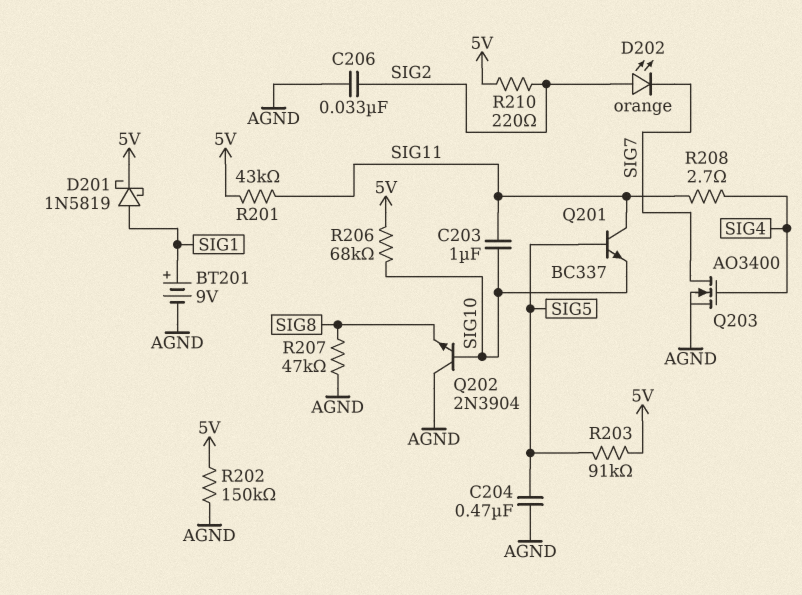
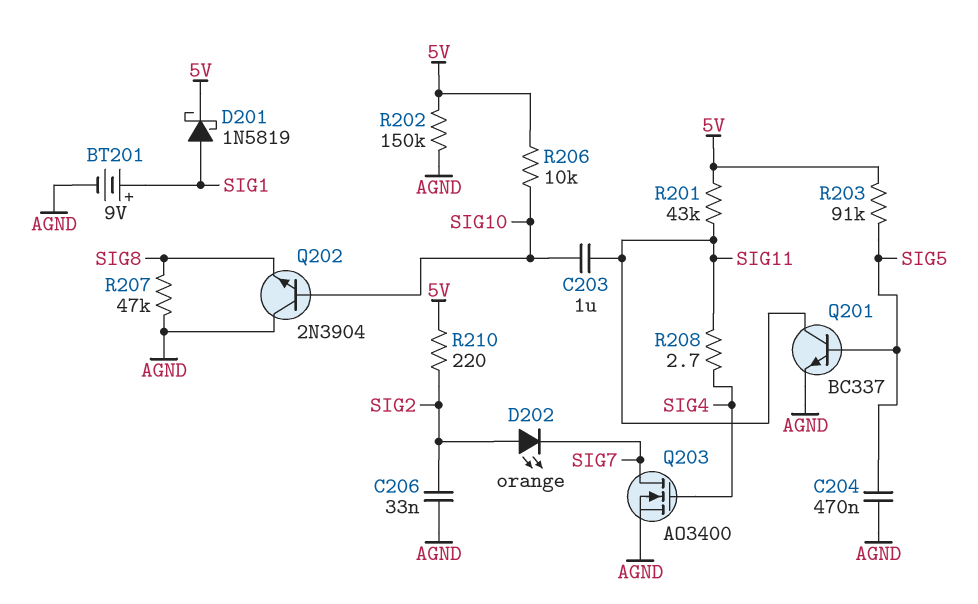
Q201: NPN BC337 (B SIG5, C SIG11, E SIG10) -> NPN BC337 (B SIG5, C SIG11, E AGND)
R206: 68k (5V, SIG10) -> 10k (5V, SIG10)

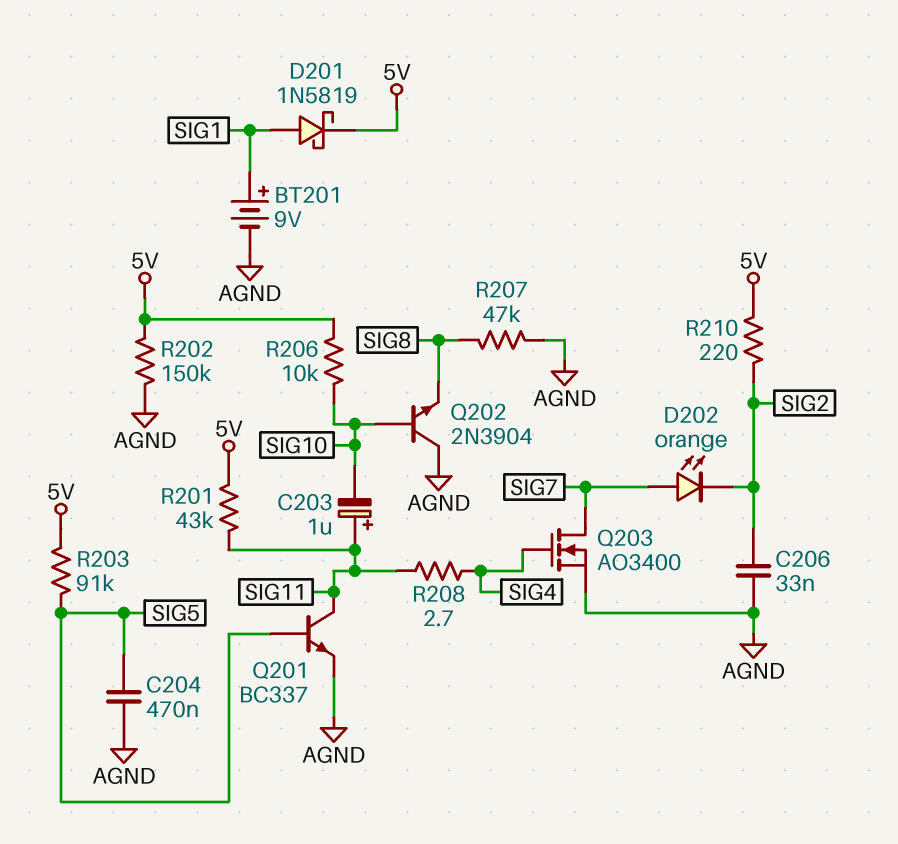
C203: 1uF (SIG10, SIG11) -> 1uF (plus SIG11, minus SIG10)
D202: LED orange (A SIG2, K SIG7) -> LED orange (A SIG7, K SIG2)

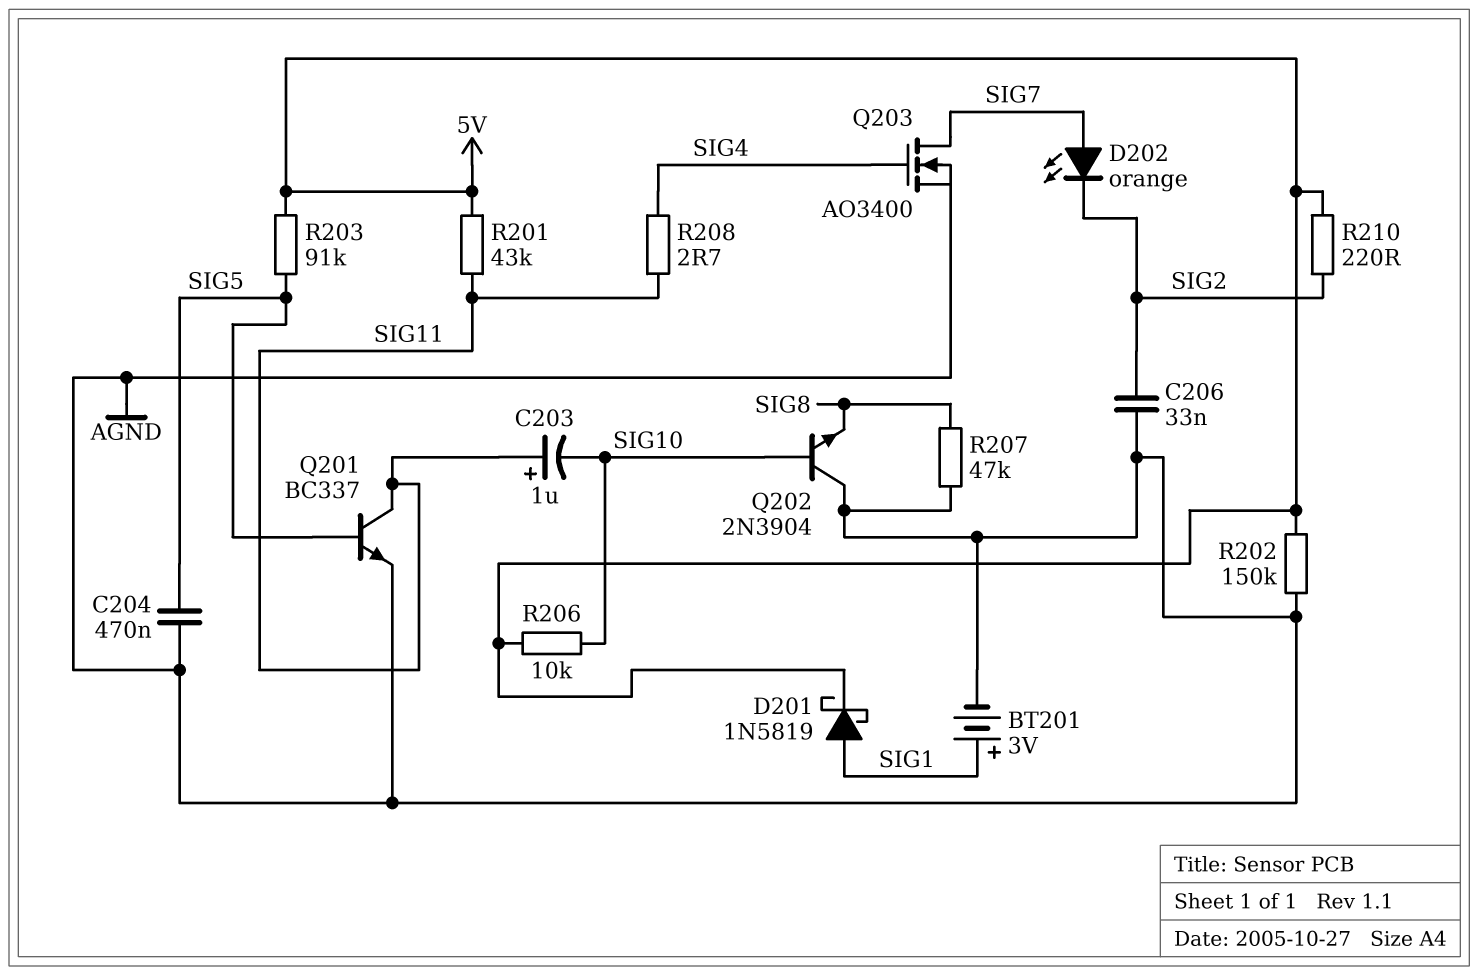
BT201: 9V (plus SIG1, minus AGND) -> 3V (plus SIG1, minus AGND)

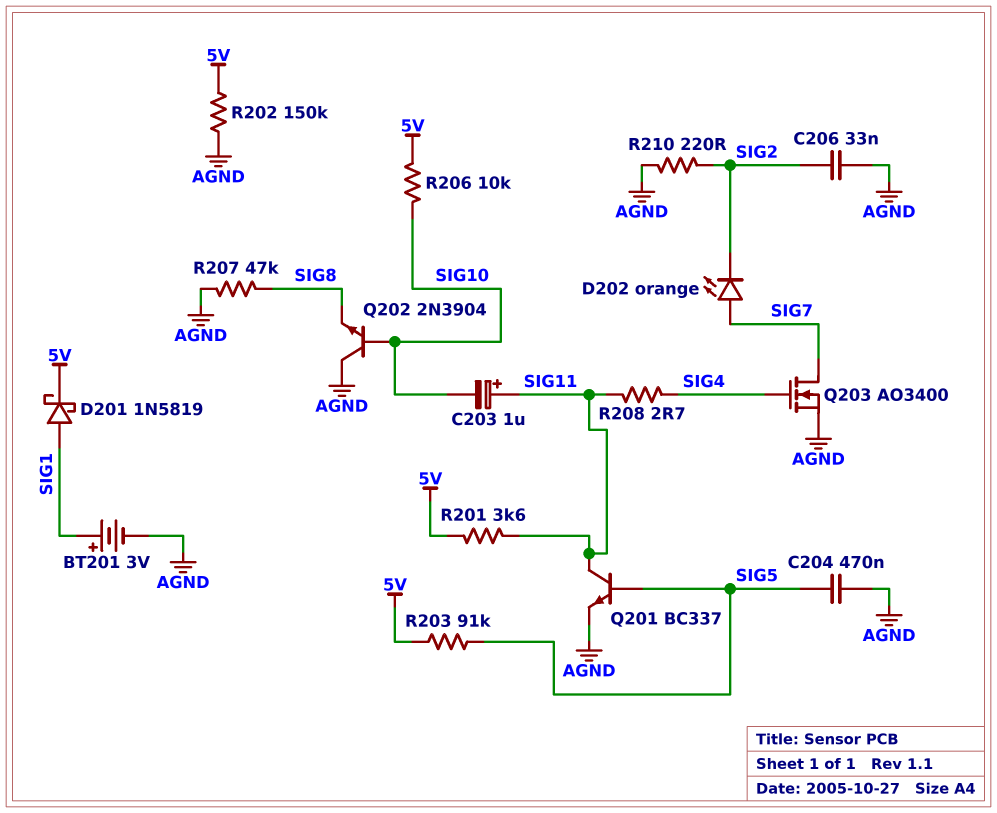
R201: 43k (5V, SIG11) -> 3.6k (5V, SIG11)
R210: 220 (5V, SIG2) -> 220 (AGND, SIG2)

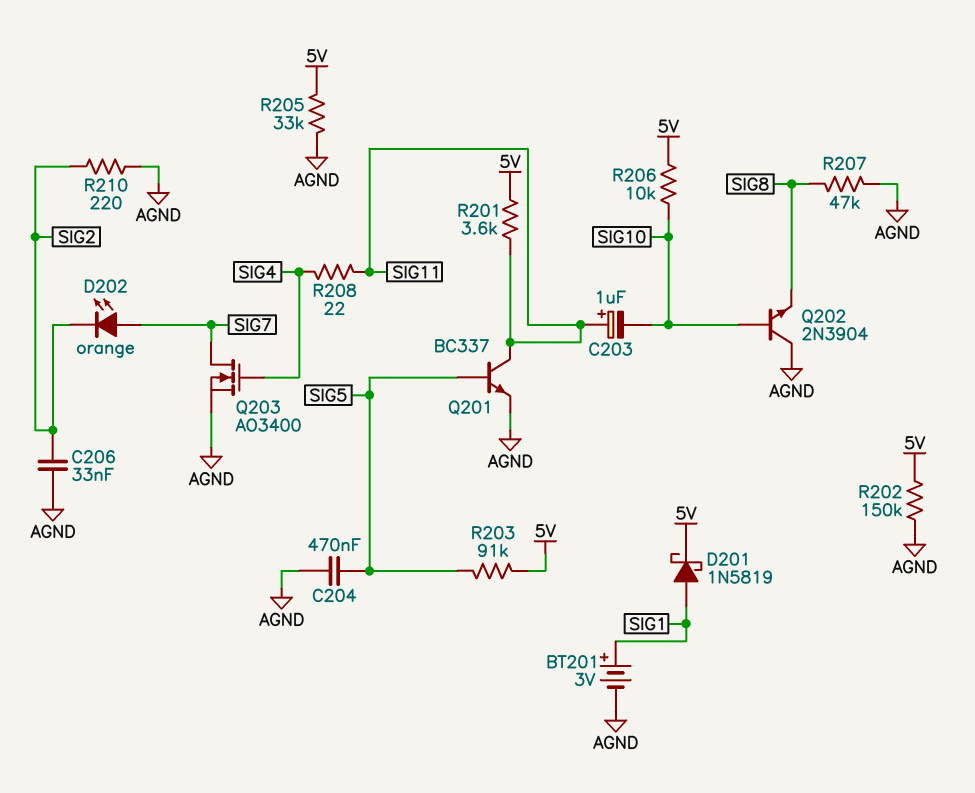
R205: none -> 33k (5V, AGND)
R208: 2.7 (SIG4, SIG11) -> 22 (SIG4, SIG11)

